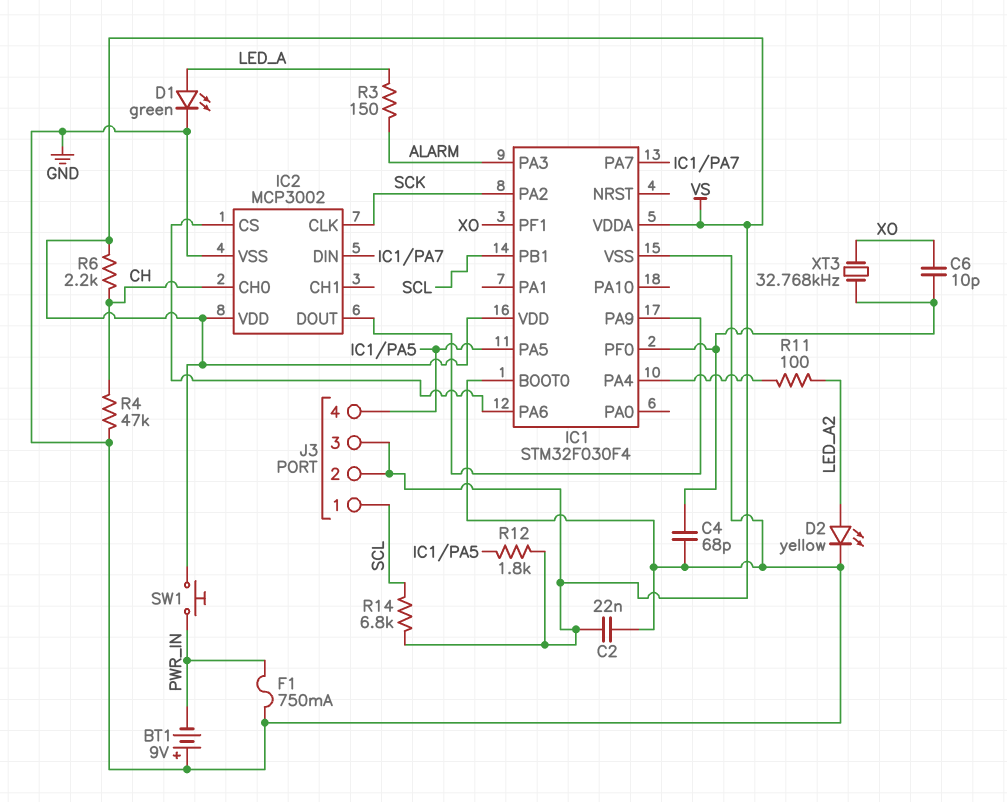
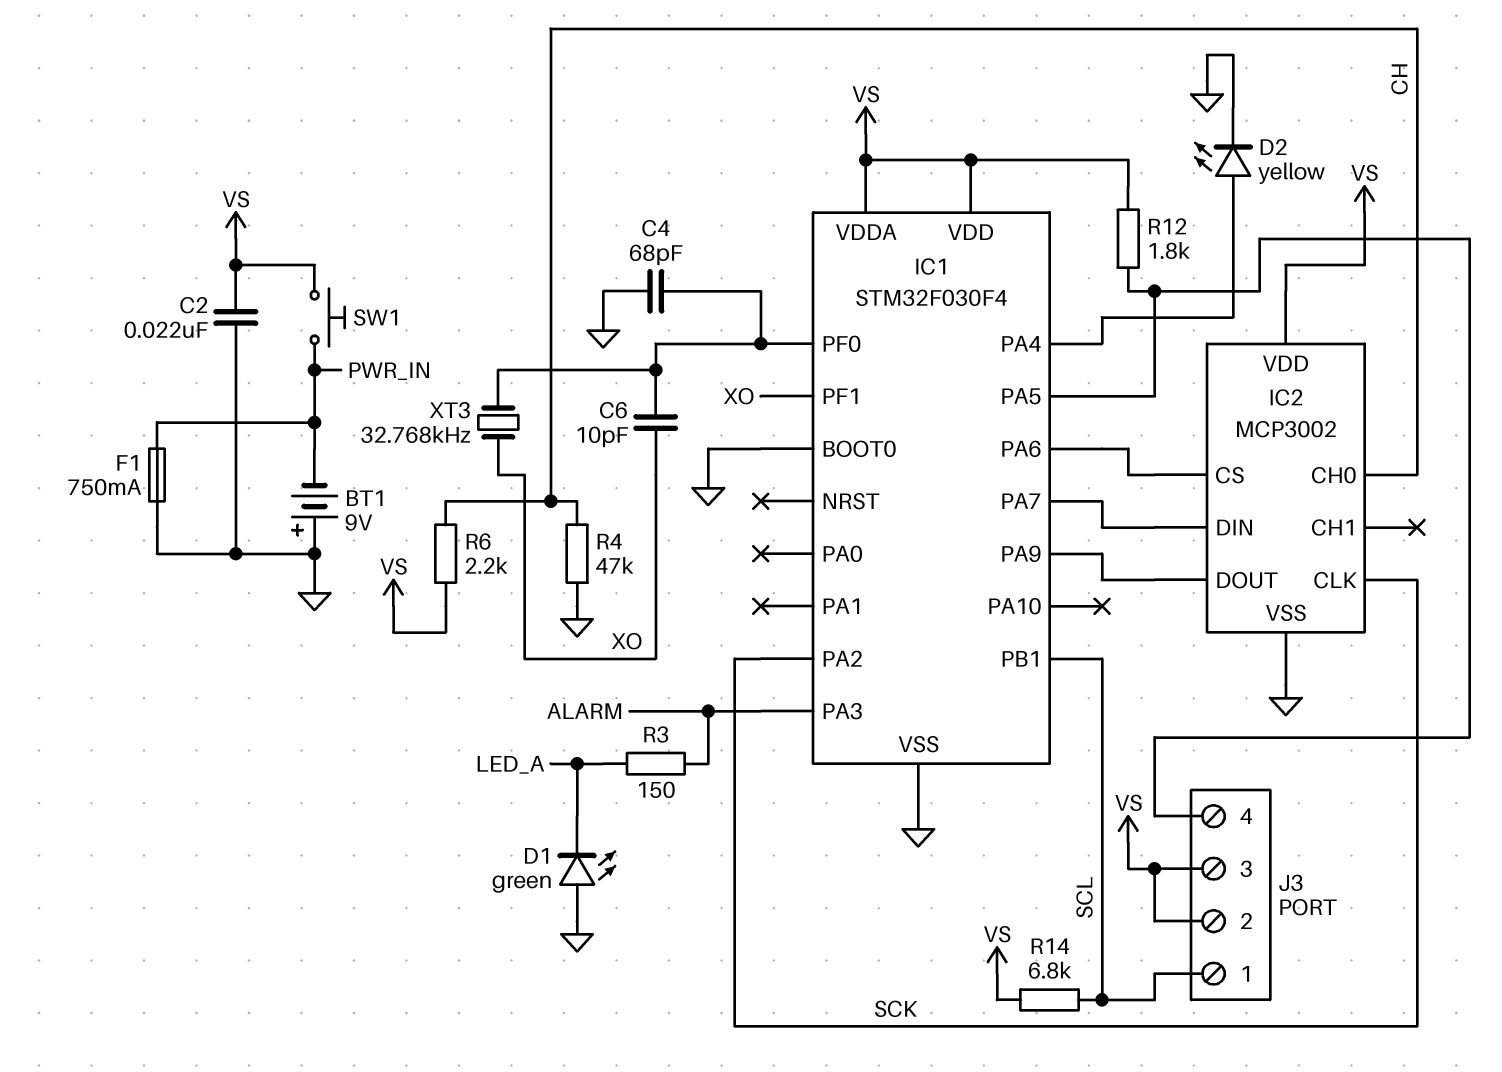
D1: LED green (A LED_A, K GND) -> LED green (A GND, K LED_A)
D2: LED yellow (A LED_A2, K GND) -> LED yellow (A IC1/PA4, K GND)
R11: 100 (IC1/PA4, LED_A2) -> none

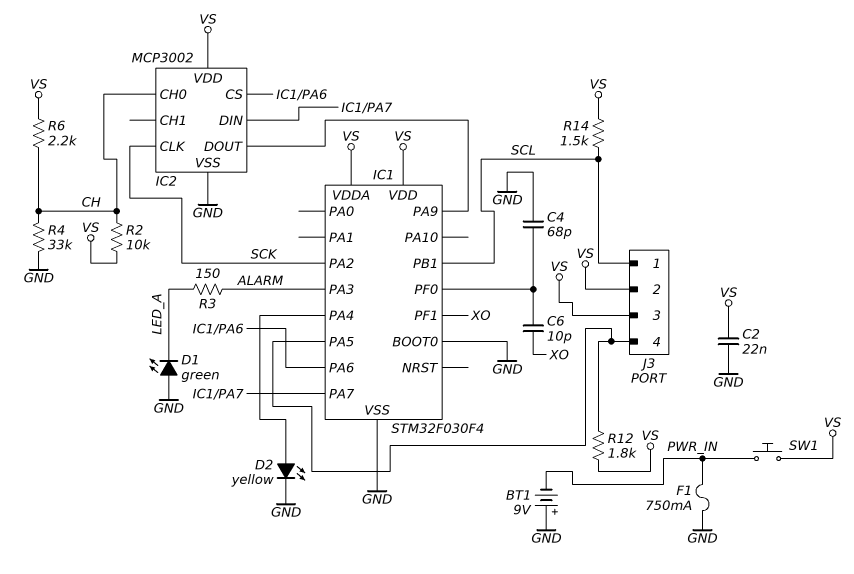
R2: none -> 10k (CH, VS)
R4: 47k (CH, GND) -> 33k (CH, GND)
R14: 6.8k (SCL, VS) -> 1.5k (SCL, VS)
XT3: 32.768kHz (IC1/PF0, XO) -> none

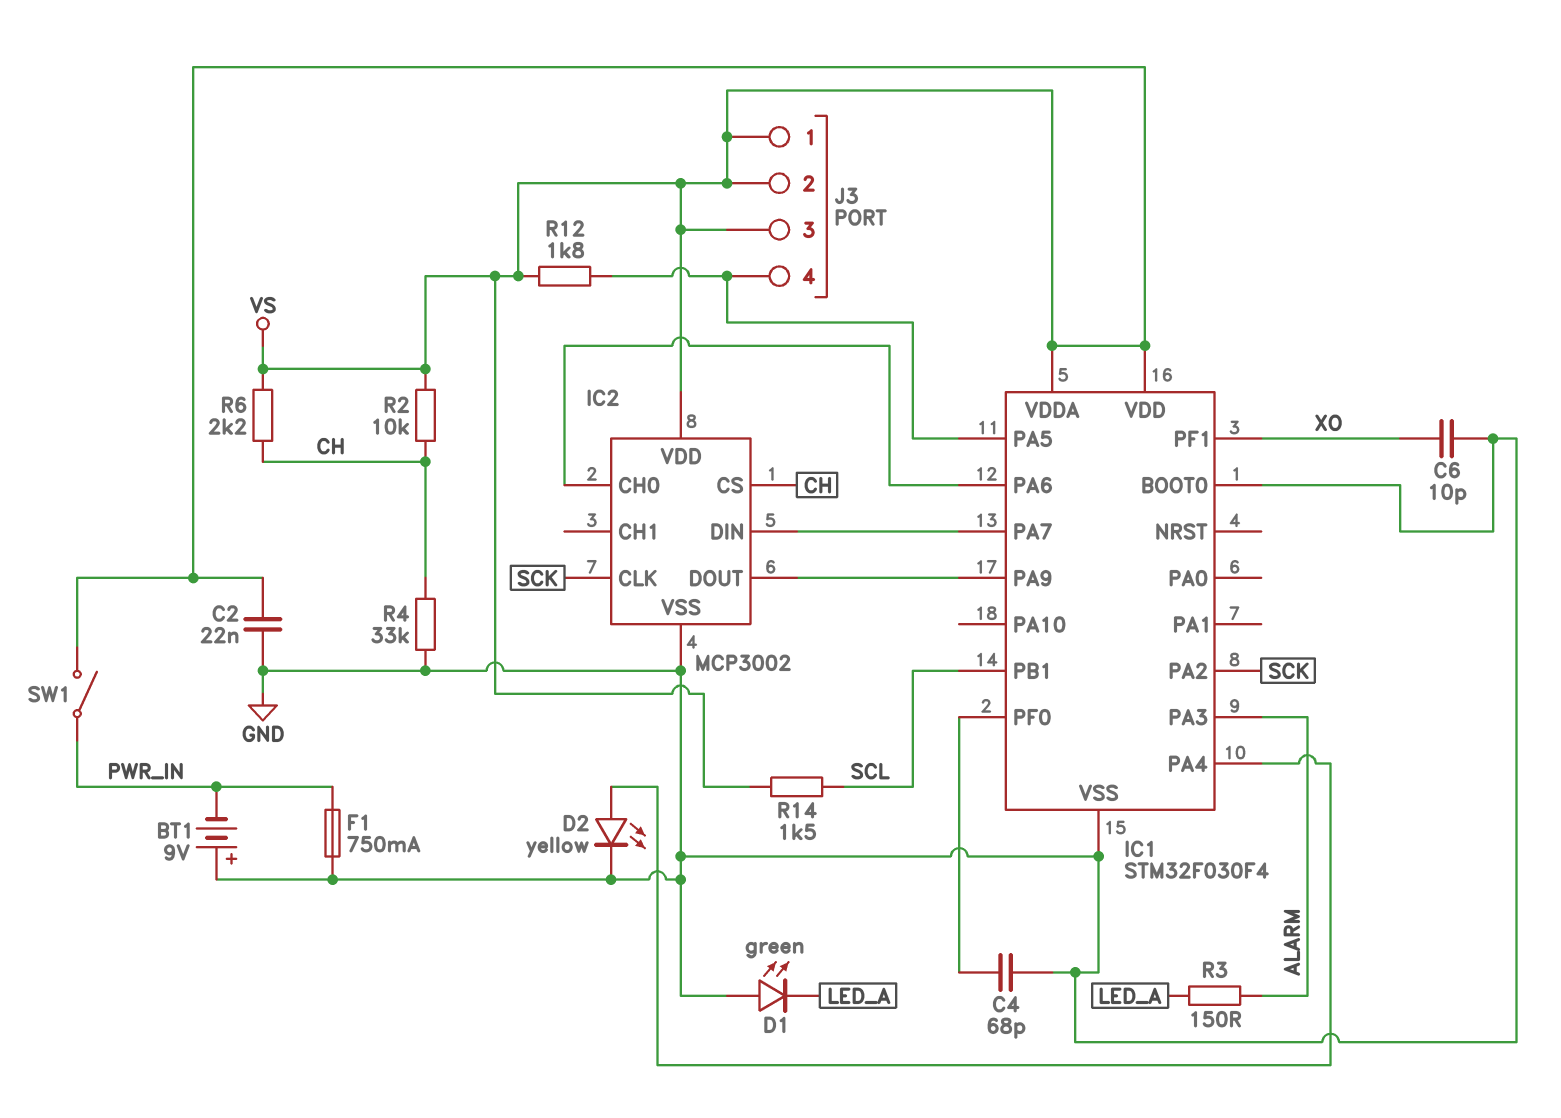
C6: 10pF (IC1/PF0, XO) -> 10pF (GND, XO)
IC2 pin CH0: CH -> IC1/PA6
IC2 pin CS: IC1/PA6 -> CH
J3 pin 1: SCL -> VS
SW1: button (PWR_IN, VS) -> switch (PWR_IN, VS)

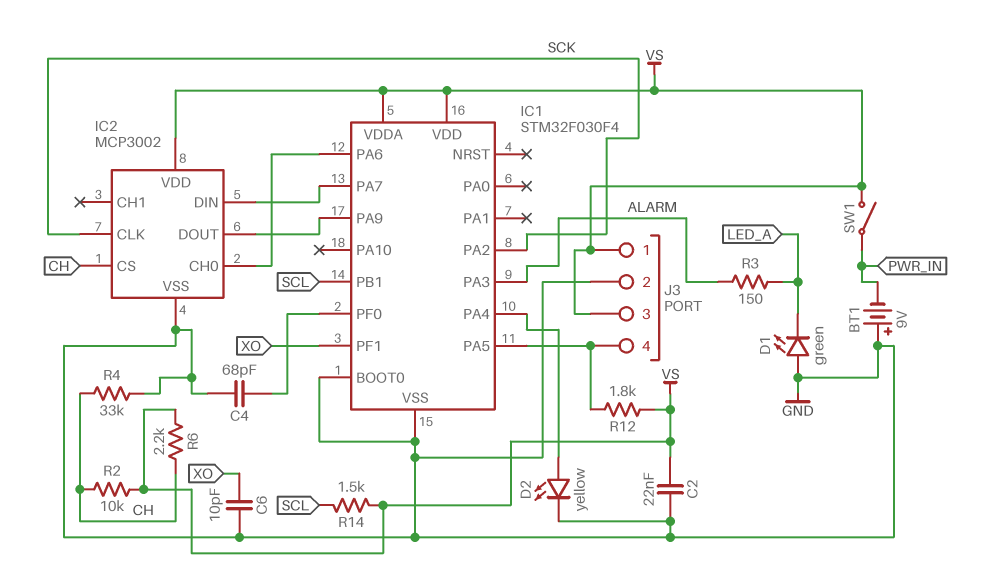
F1: 750mA (GND, PWR_IN) -> none
J3 pin 2: VS -> GND

